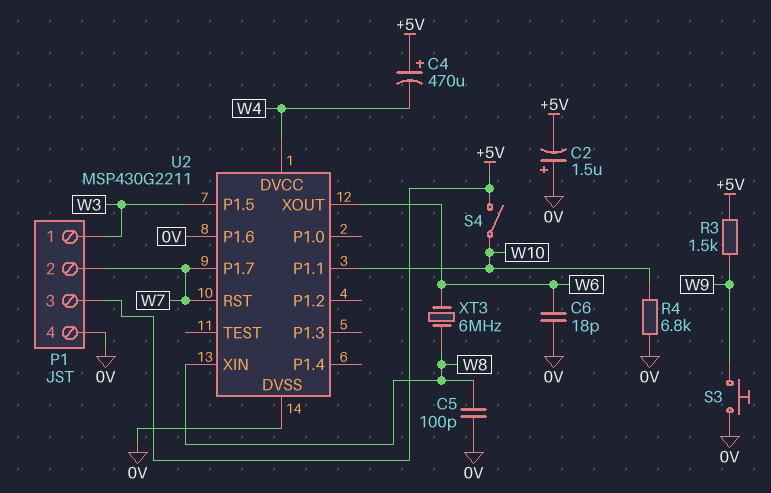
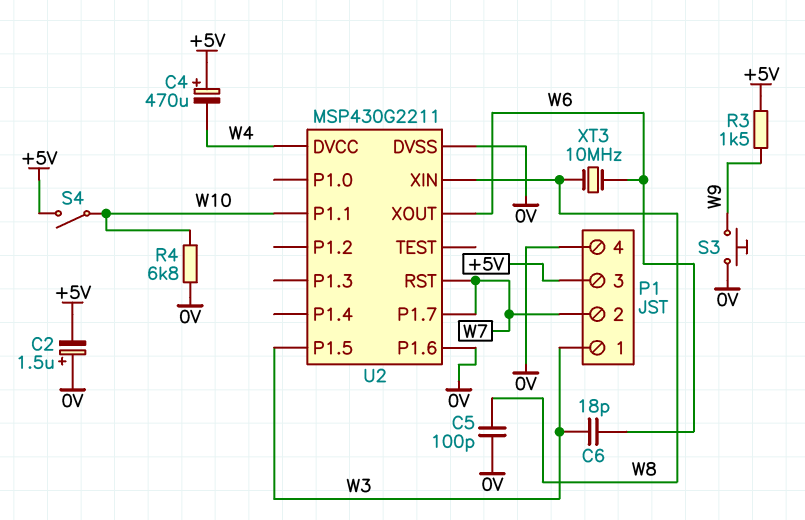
C6: 18pF (0V, W6) -> 18pF (W3, W6)
XT3: 6MHz (W6, W8) -> 10MHz (W6, W8)

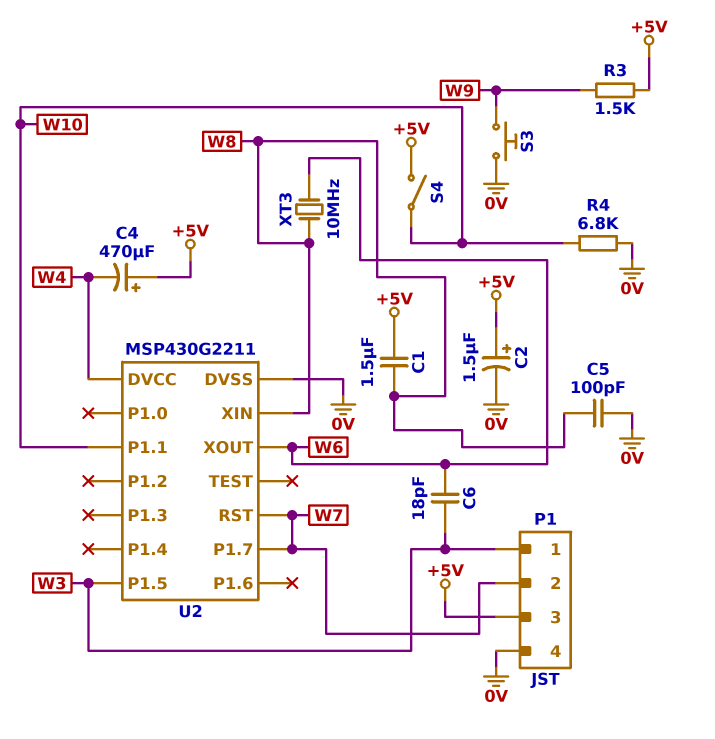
C1: none -> 1.5uF (+5V, W8)
C2: 1.5uF (plus 0V, minus +5V) -> 1.5uF (plus +5V, minus 0V)
U2 pin P1.6: 0V -> none

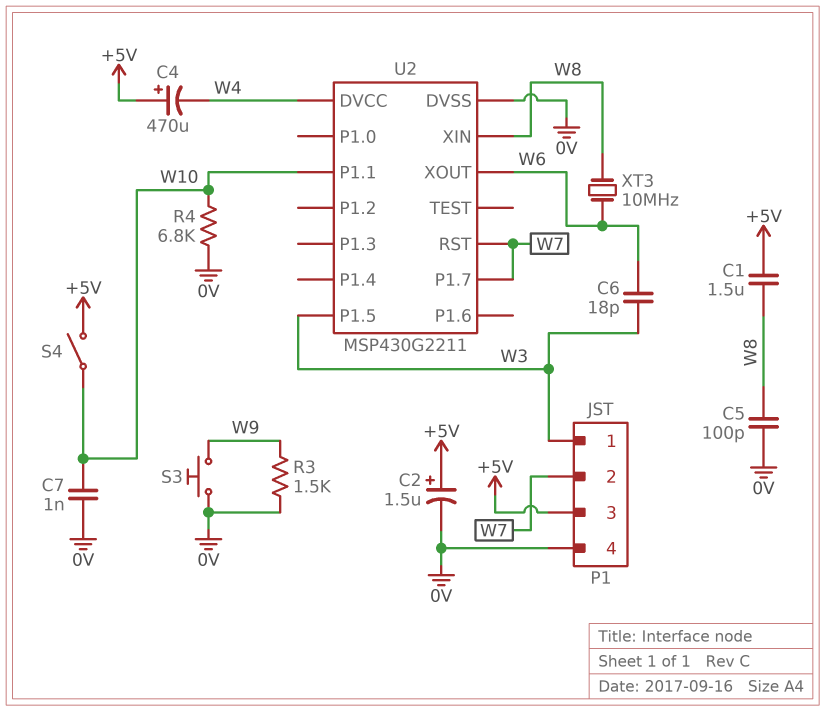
C7: none -> 1nF (0V, W10)
R3: 1.5k (+5V, W9) -> 1.5k (0V, W9)

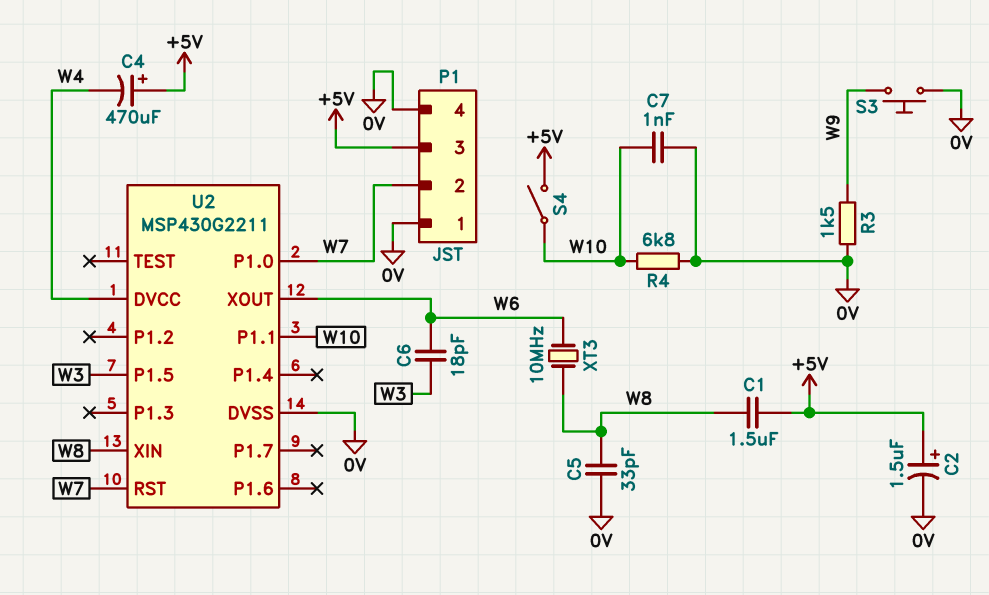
C5: 100pF (0V, W8) -> 33pF (0V, W8)
P1 pin 1: W3 -> 0V
U2 pin P1.0: none -> W7
U2 pin P1.7: W7 -> none

